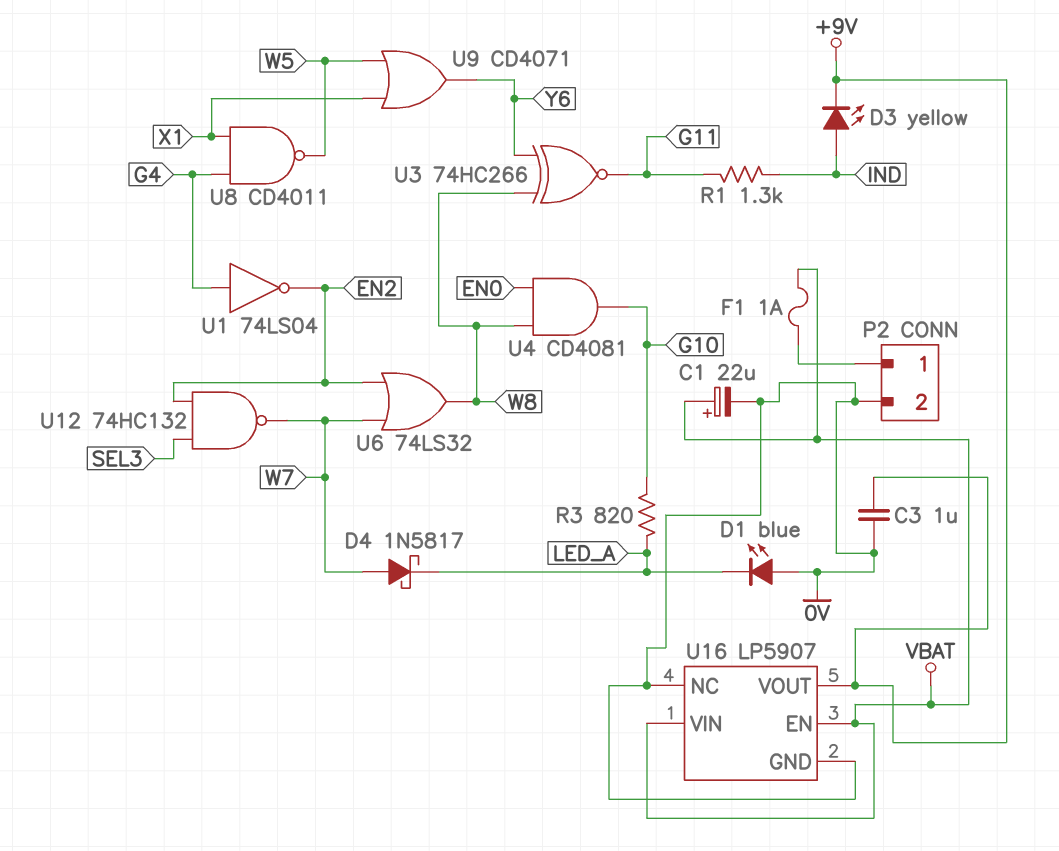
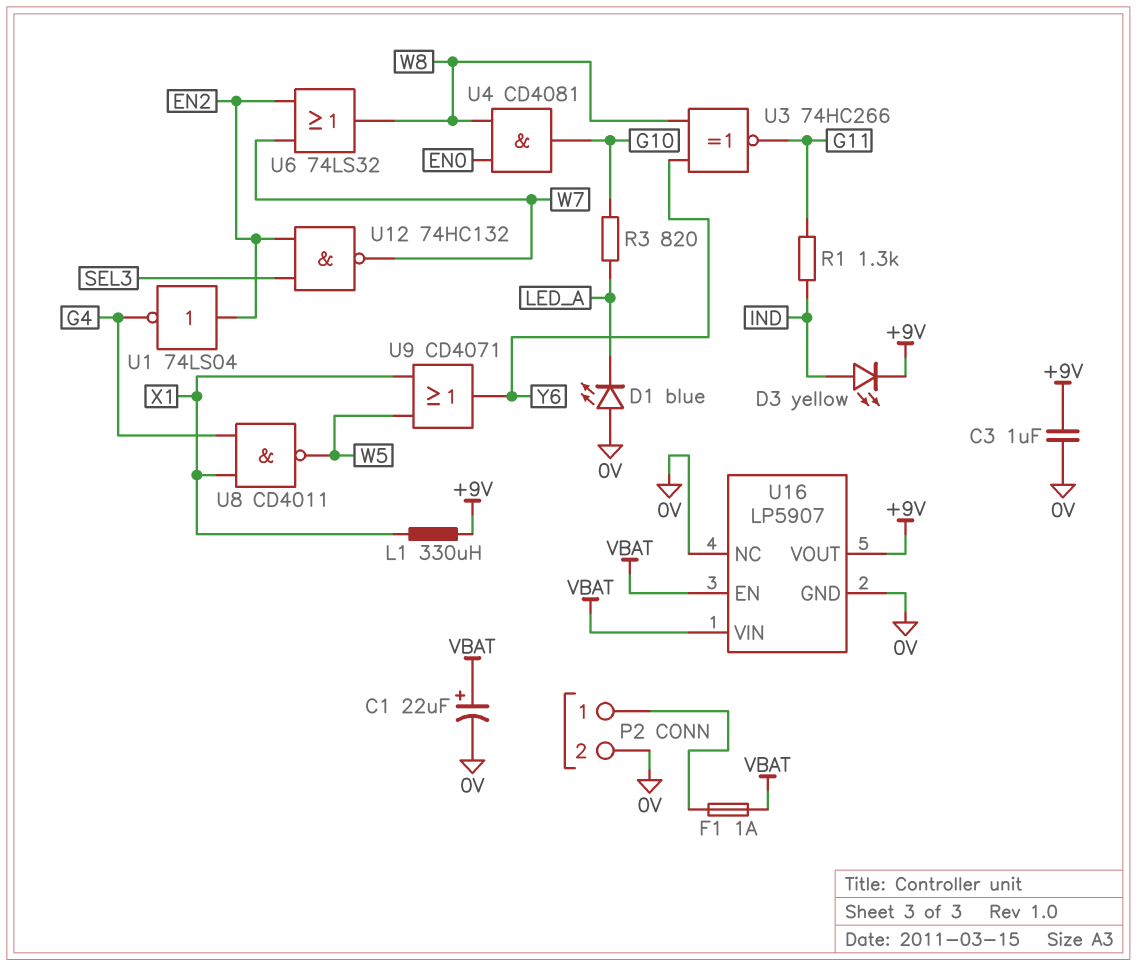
D4: schottky 1N5817 (A W7, K LED_A) -> none
L1: none -> 330uH (+9V, X1)
U1: NOT 74LS04 (in G4, out EN2) -> NOT 74LS04 (in EN2, out G4)

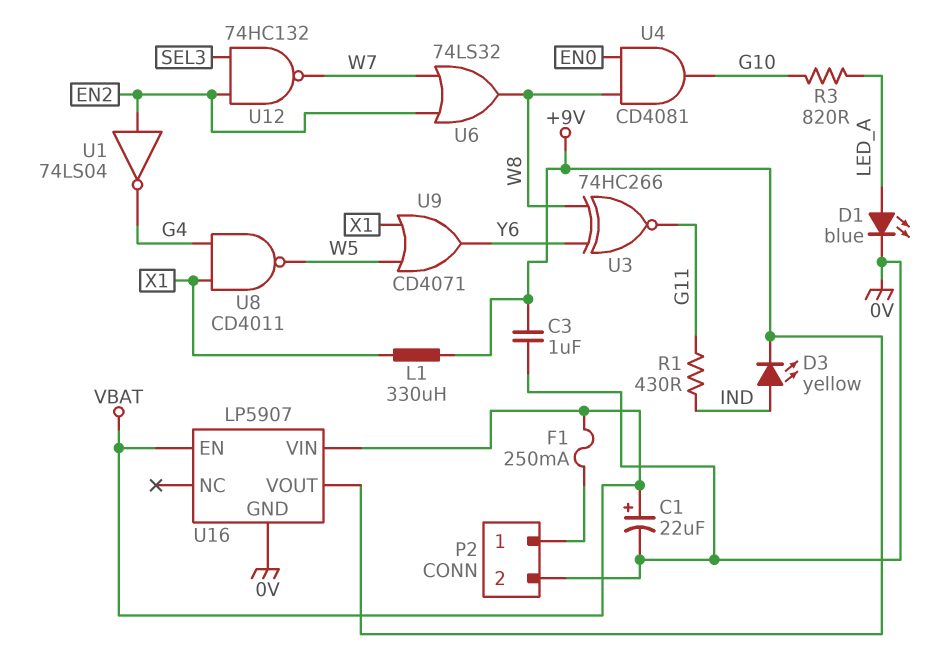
D1: LED blue (A 0V, K LED_A) -> LED blue (A LED_A, K 0V)
F1: 1A (P2/1, VBAT) -> 250mA (P2/1, VBAT)
R1: 1.3k (G11, IND) -> 430 (G11, IND)
U16 pin NC: 0V -> none

